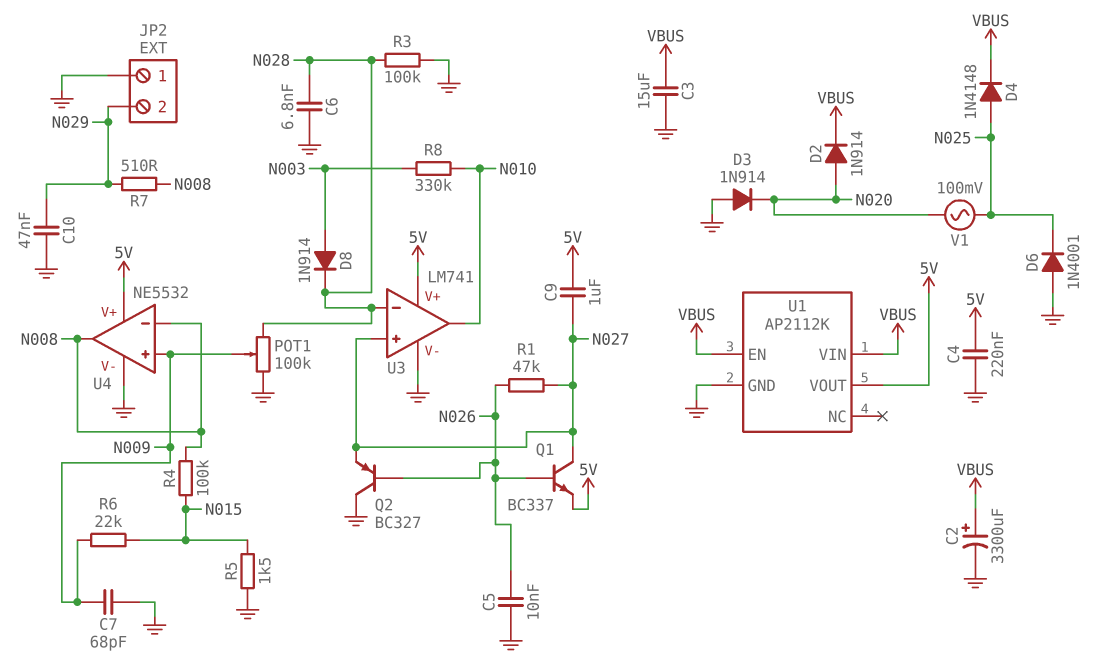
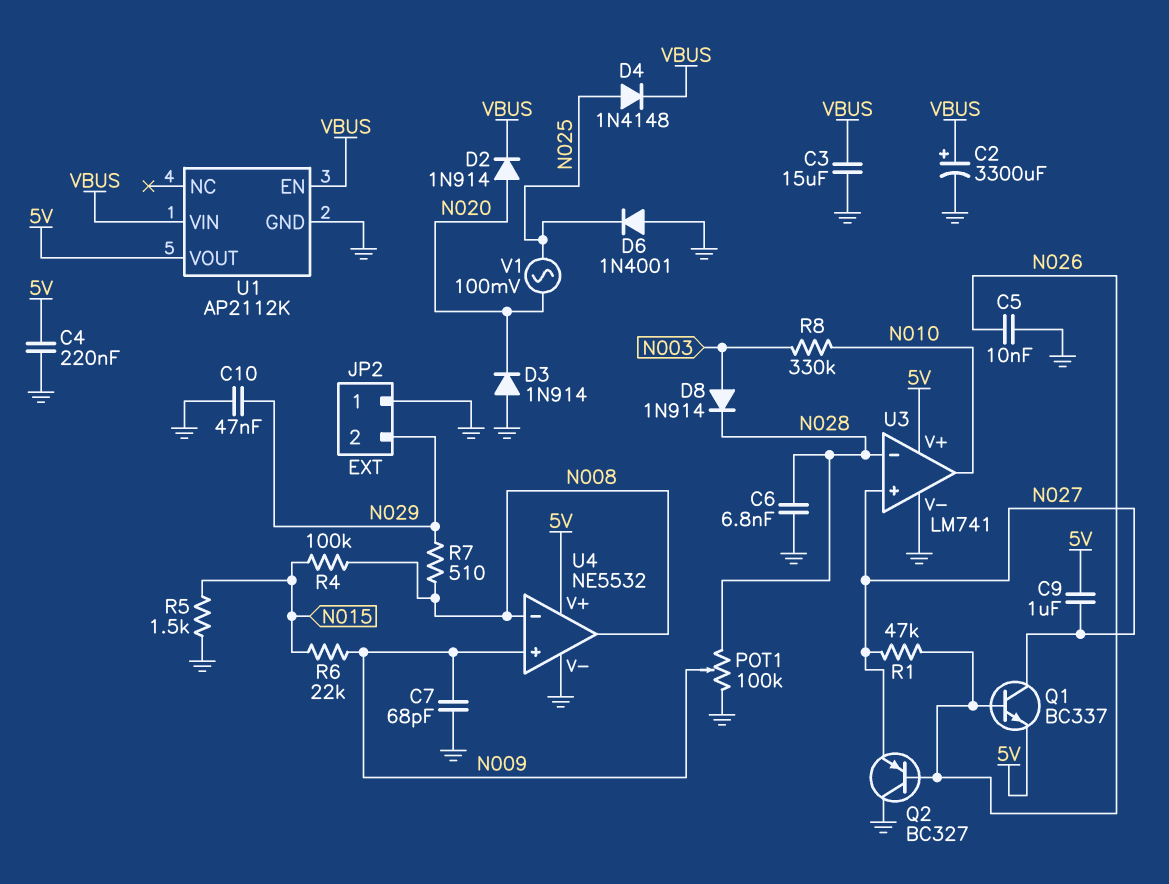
R3: 100k (GND, N028) -> none

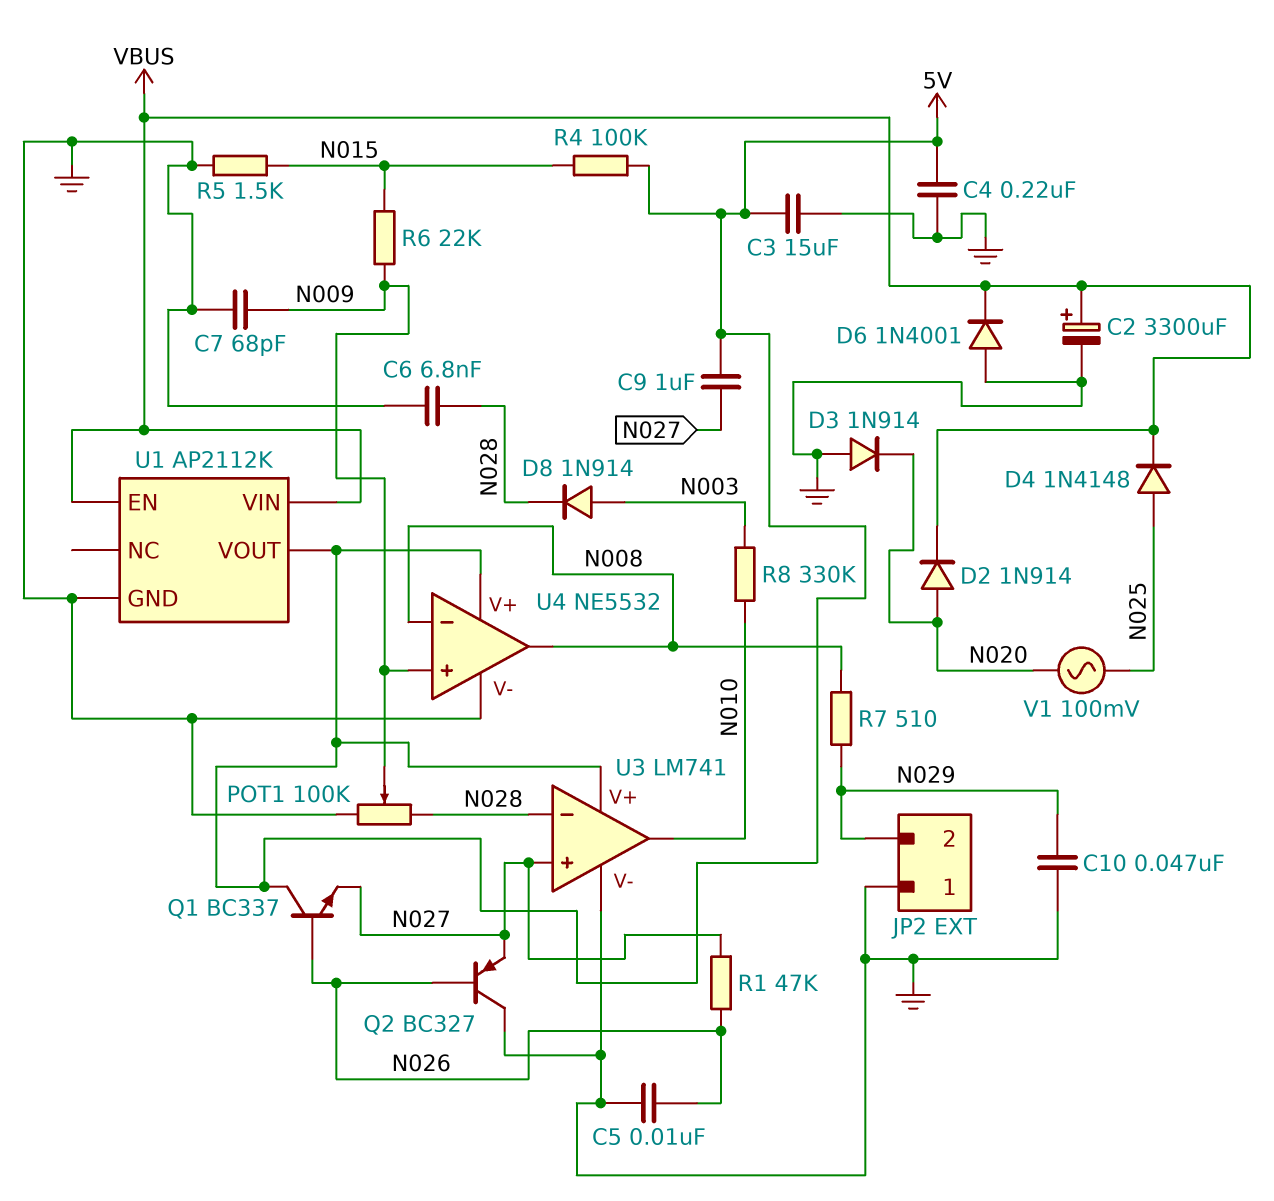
C3: 15uF (GND, VBUS) -> 15uF (5V, GND)
D6: diode 1N4001 (A GND, K N025) -> diode 1N4001 (A GND, K VBUS)
Q1: NPN BC337 (B N026, C N027, E 5V) -> NPN BC337 (B N026, C 5V, E N027)
R4: 100k (N008, N015) -> 100k (5V, N015)

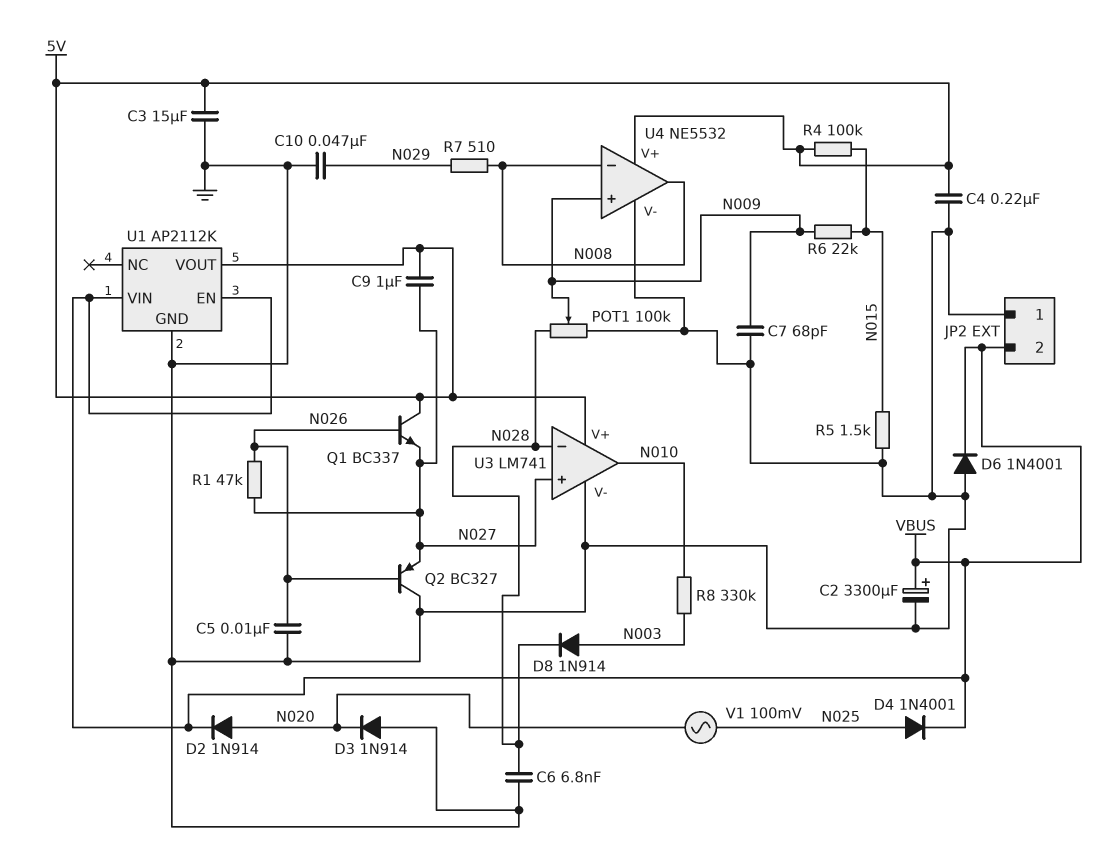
D4: diode 1N4148 (A N025, K VBUS) -> diode 1N4001 (A N025, K VBUS)
JP2 pin 2: N029 -> VBUS

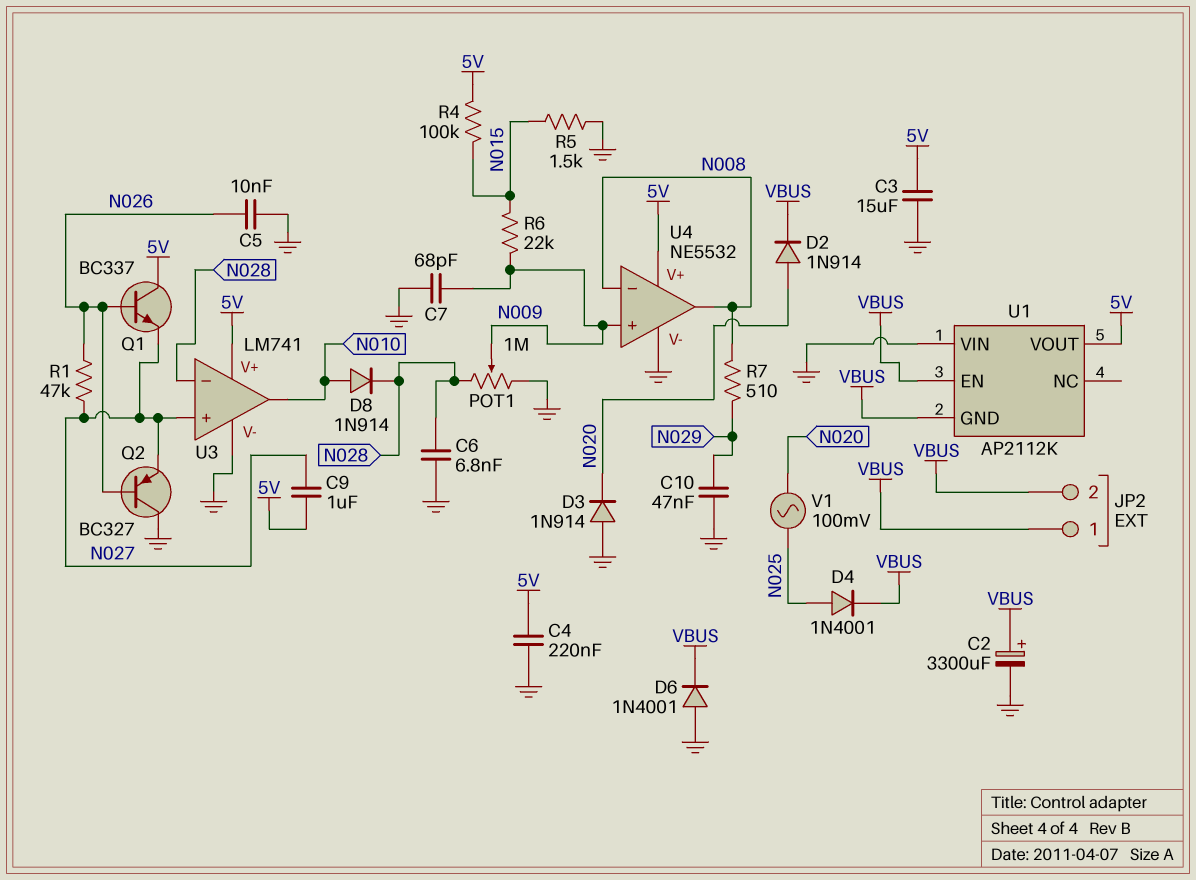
D8: diode 1N914 (A N003, K N028) -> diode 1N914 (A N010, K N028)
JP2 pin 1: GND -> VBUS
POT1: 100k (GND, N028, wiper N009) -> 1M (GND, N028, wiper N009)
R8: 330k (N003, N010) -> none
U1 pin GND: GND -> VBUS
U1 pin VIN: VBUS -> GND

